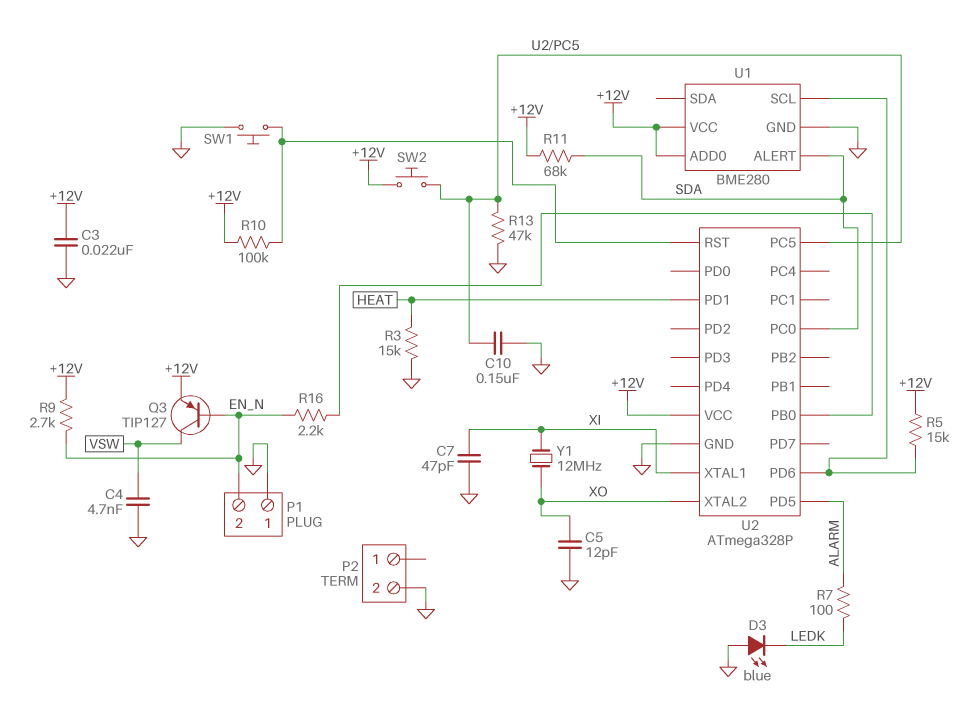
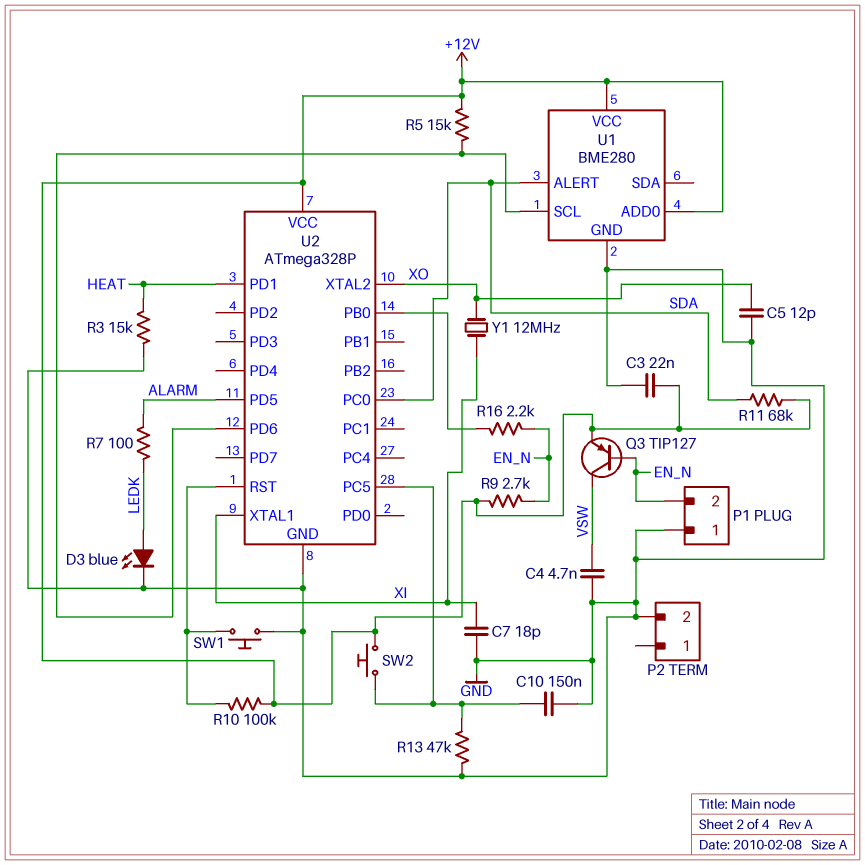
C7: 47pF (GND, XI) -> 18pF (GND, XI)
D3: LED blue (A GND, K LEDK) -> LED blue (A LEDK, K GND)

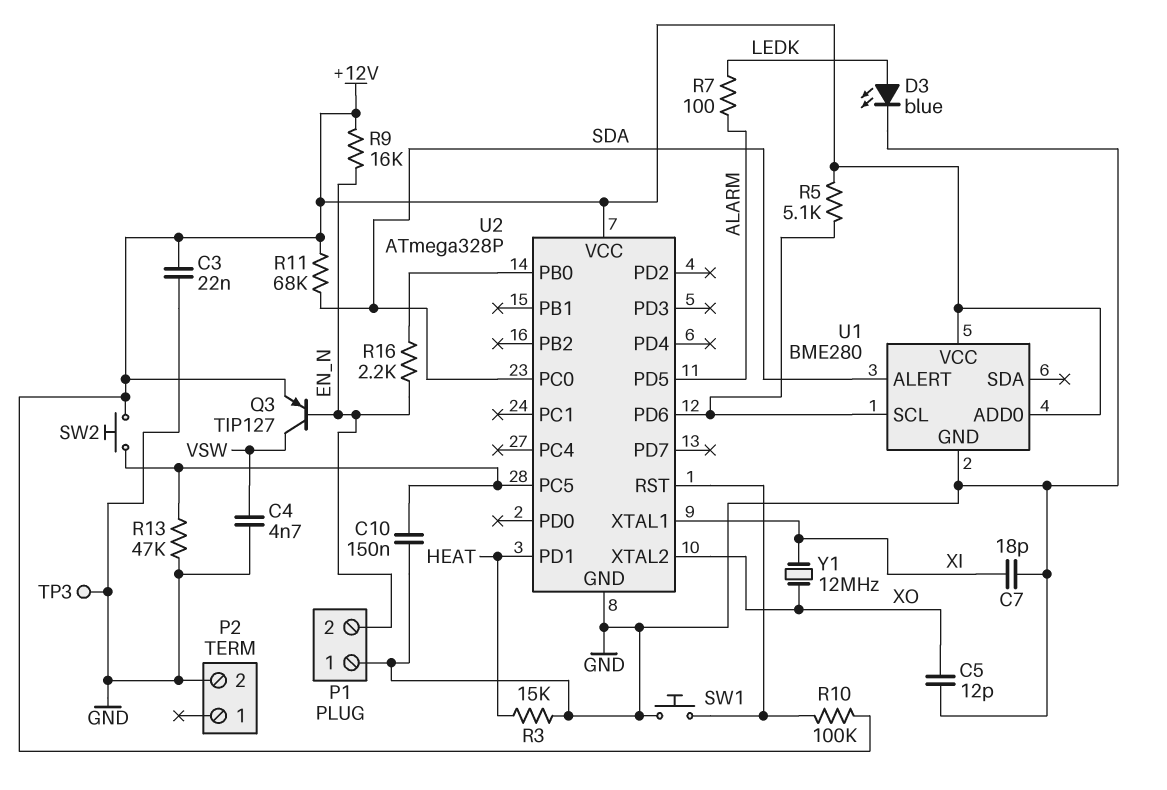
R5: 15k (+12V, U1/SCL) -> 5.1k (+12V, U1/SCL)
R9: 2.7k (+12V, EN_N) -> 16k (+12V, EN_N)
TP3: none -> test point (GND)

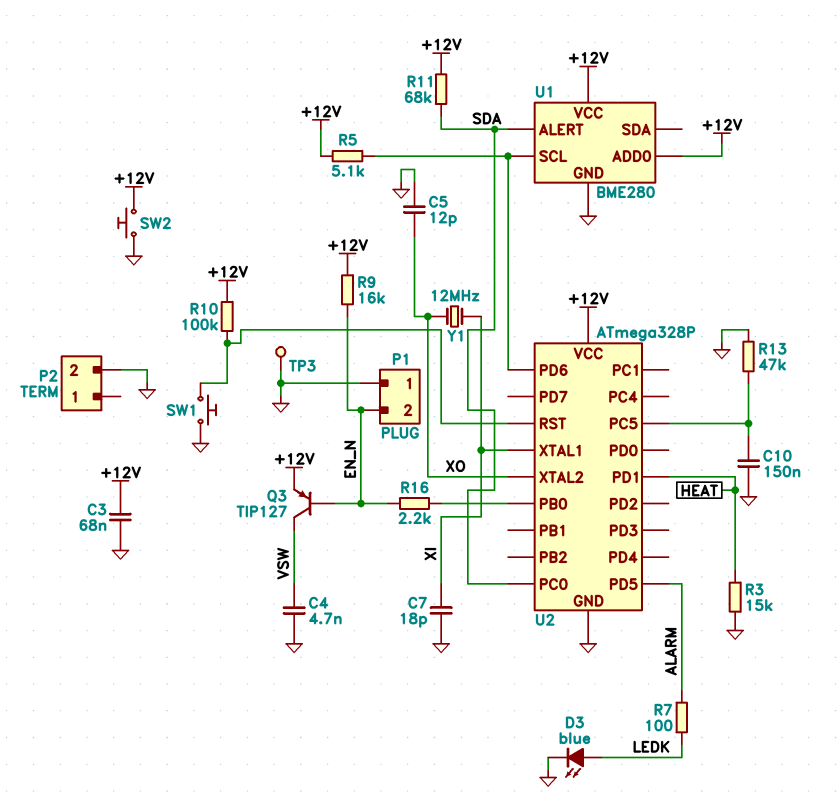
C3: 22nF (+12V, GND) -> 68nF (+12V, GND)
SW2: button (+12V, U2/PC5) -> button (+12V, GND)

